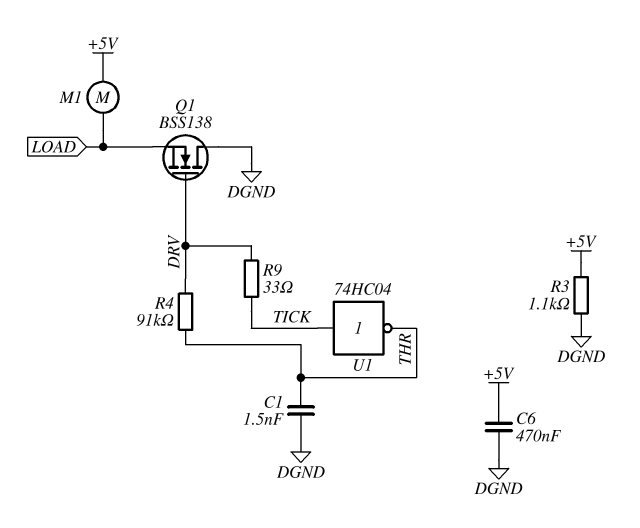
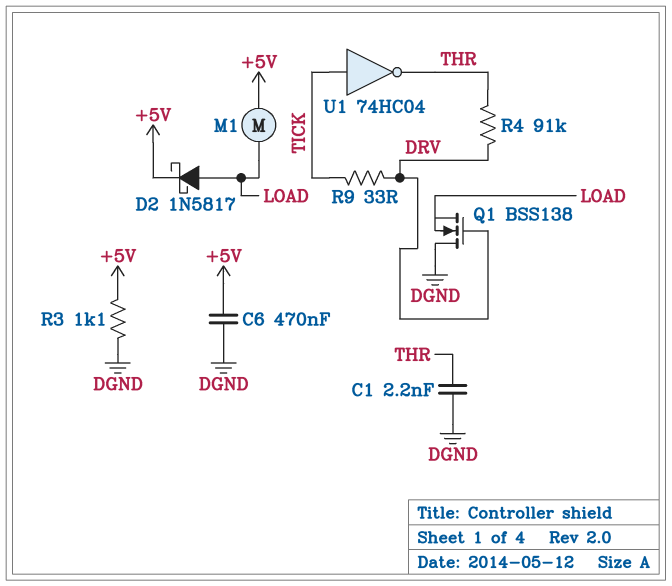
C1: 1.5nF (DGND, THR) -> 2.2nF (DGND, THR)
D2: none -> schottky 1N5817 (A LOAD, K +5V)

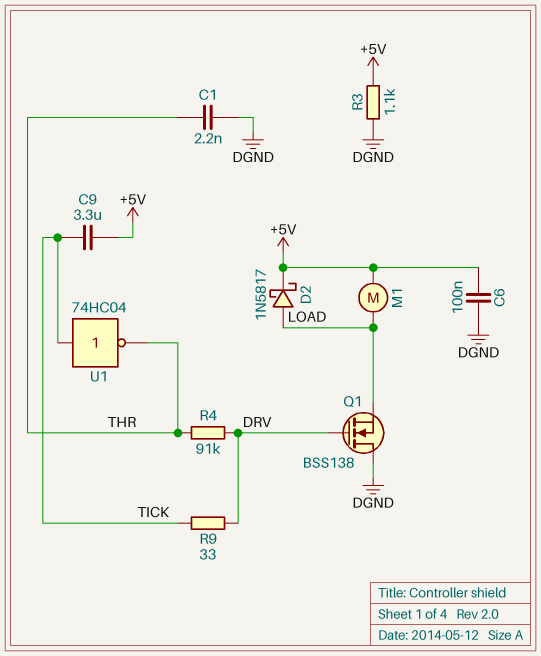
C6: 470nF (+5V, DGND) -> 100nF (+5V, DGND)
C9: none -> 3.3uF (+5V, TICK)

